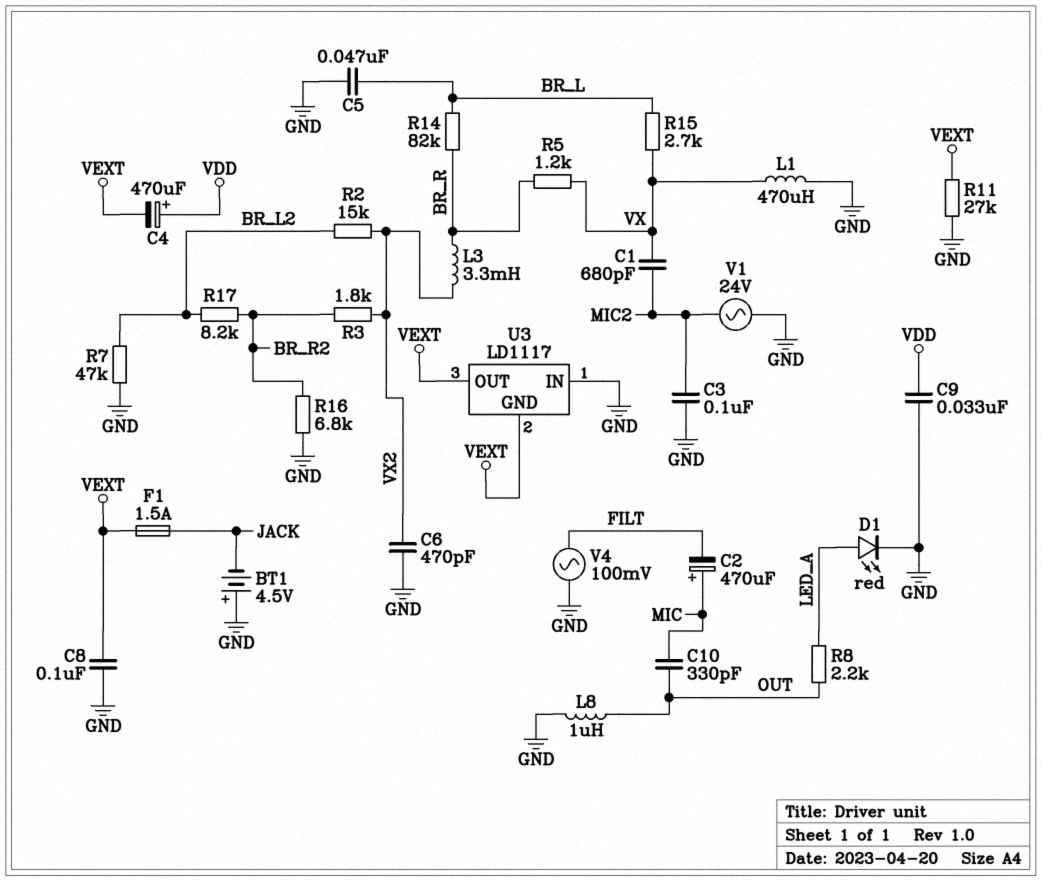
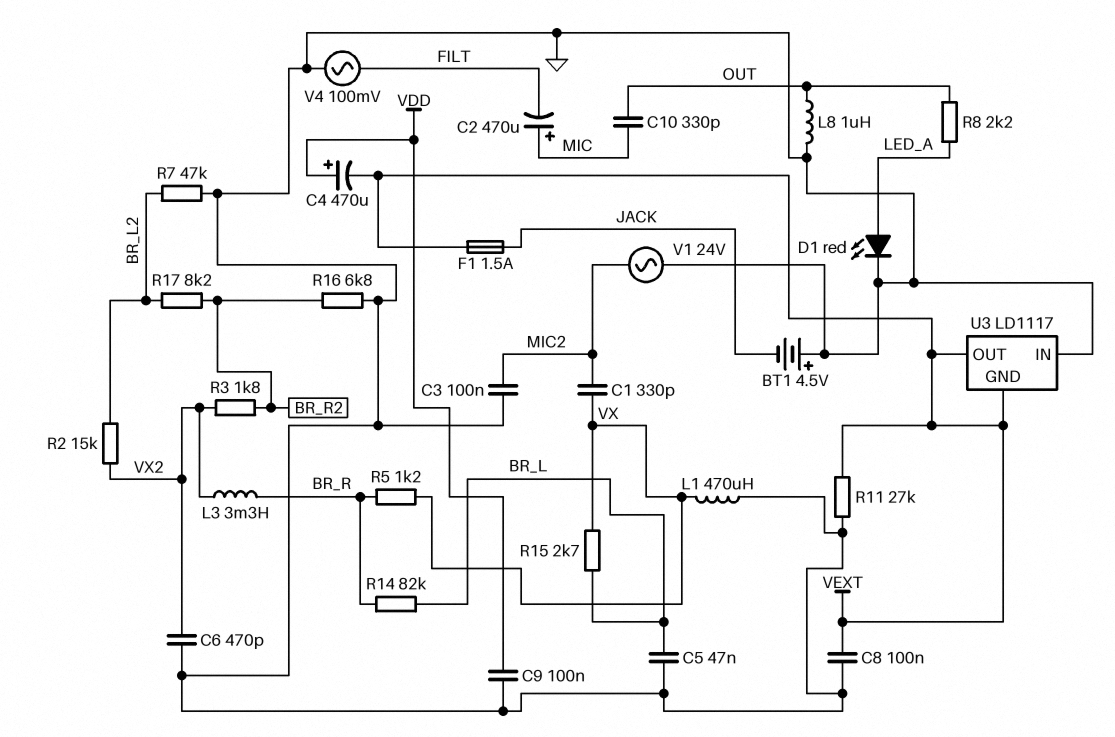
C1: 680pF (MIC2, VX) -> 330pF (MIC2, VX)
C9: 33nF (GND, VDD) -> 100nF (GND, VDD)

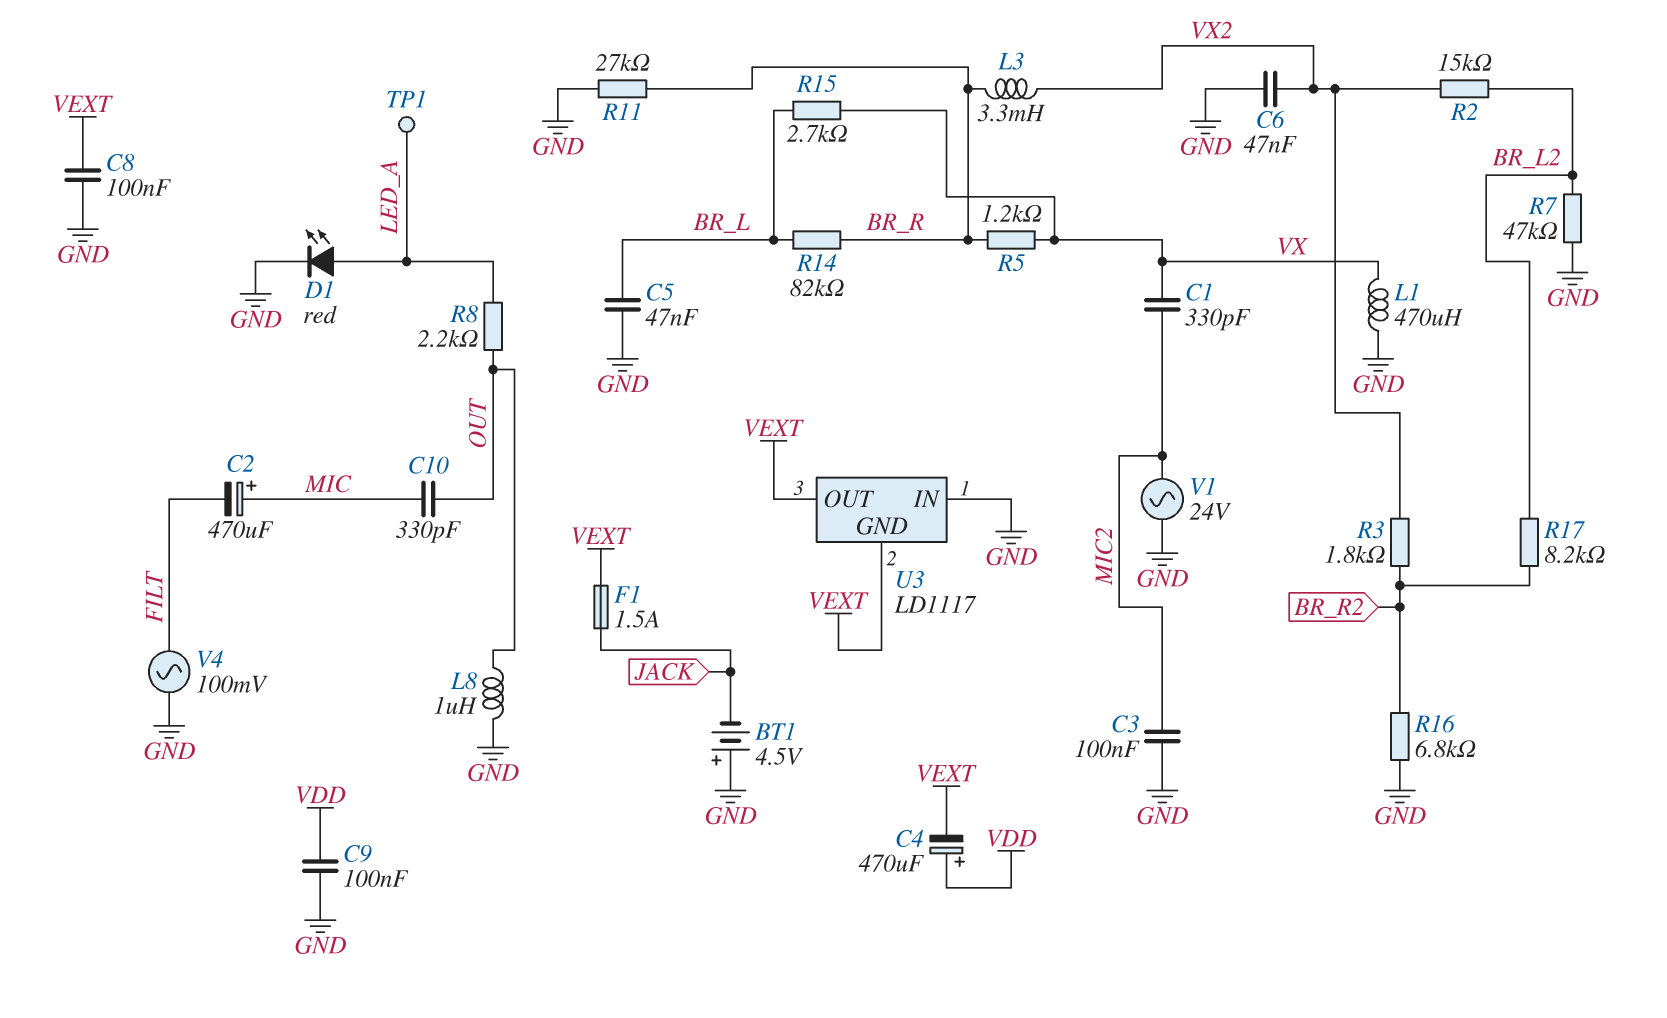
C6: 470pF (GND, VX2) -> 47nF (GND, VX2)
R11: 27k (GND, VEXT) -> 27k (BR_R, GND)
TP1: none -> test point (LED_A)

